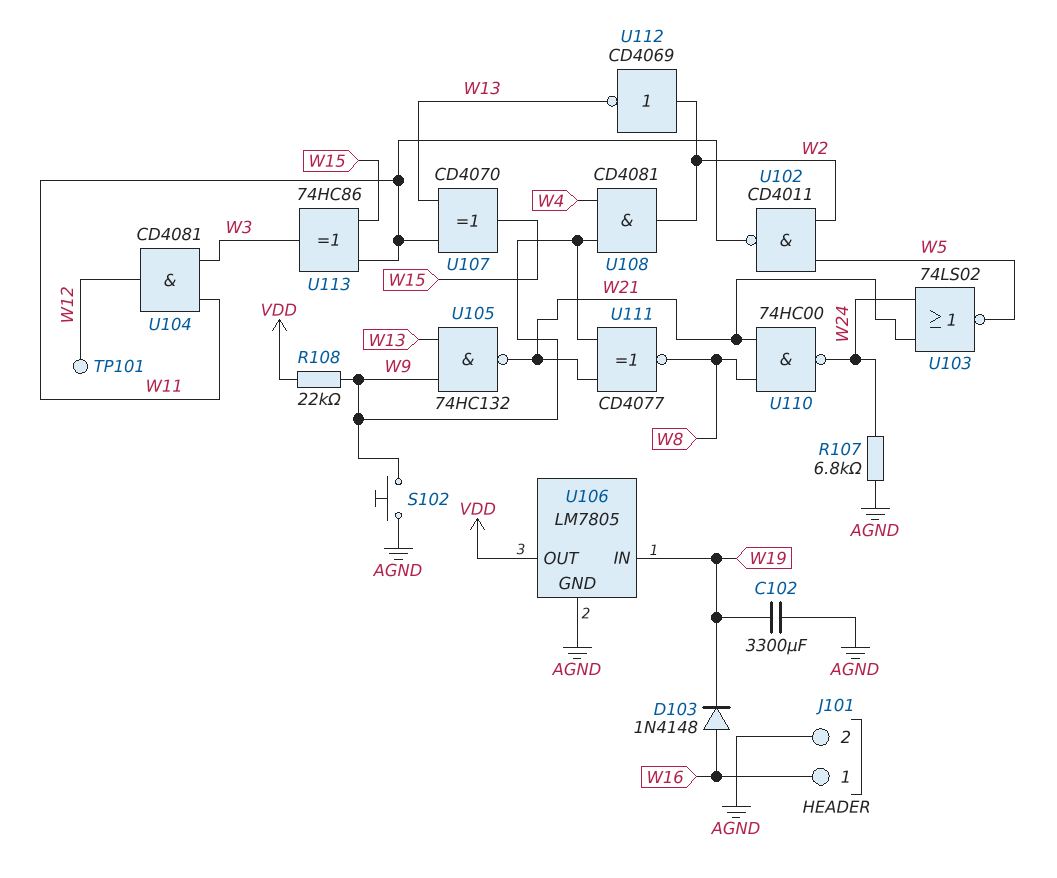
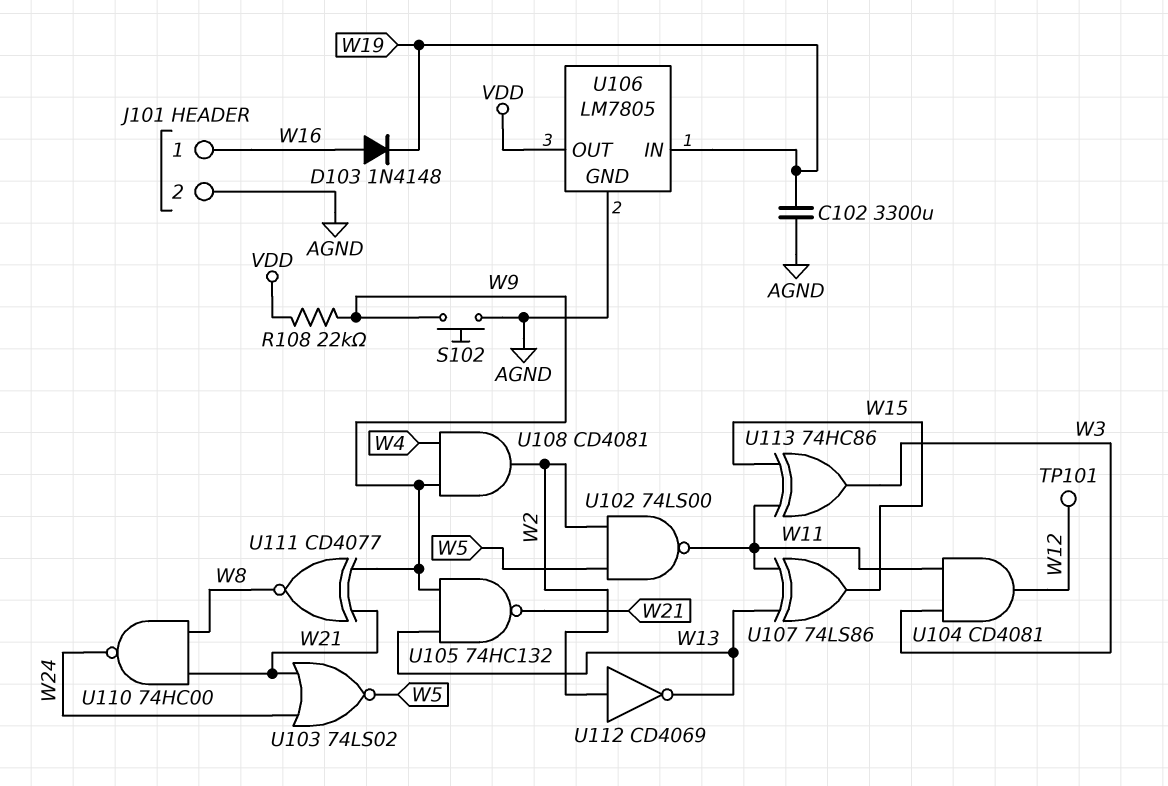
R107: 6.8k (AGND, W24) -> none
U102: NAND CD4011 (in W2, in W5, out W11) -> NAND 74LS00 (in W2, in W5, out W11)
U107: XOR CD4070 (in W11, in W13, out W15) -> XOR 74LS86 (in W11, in W13, out W15)

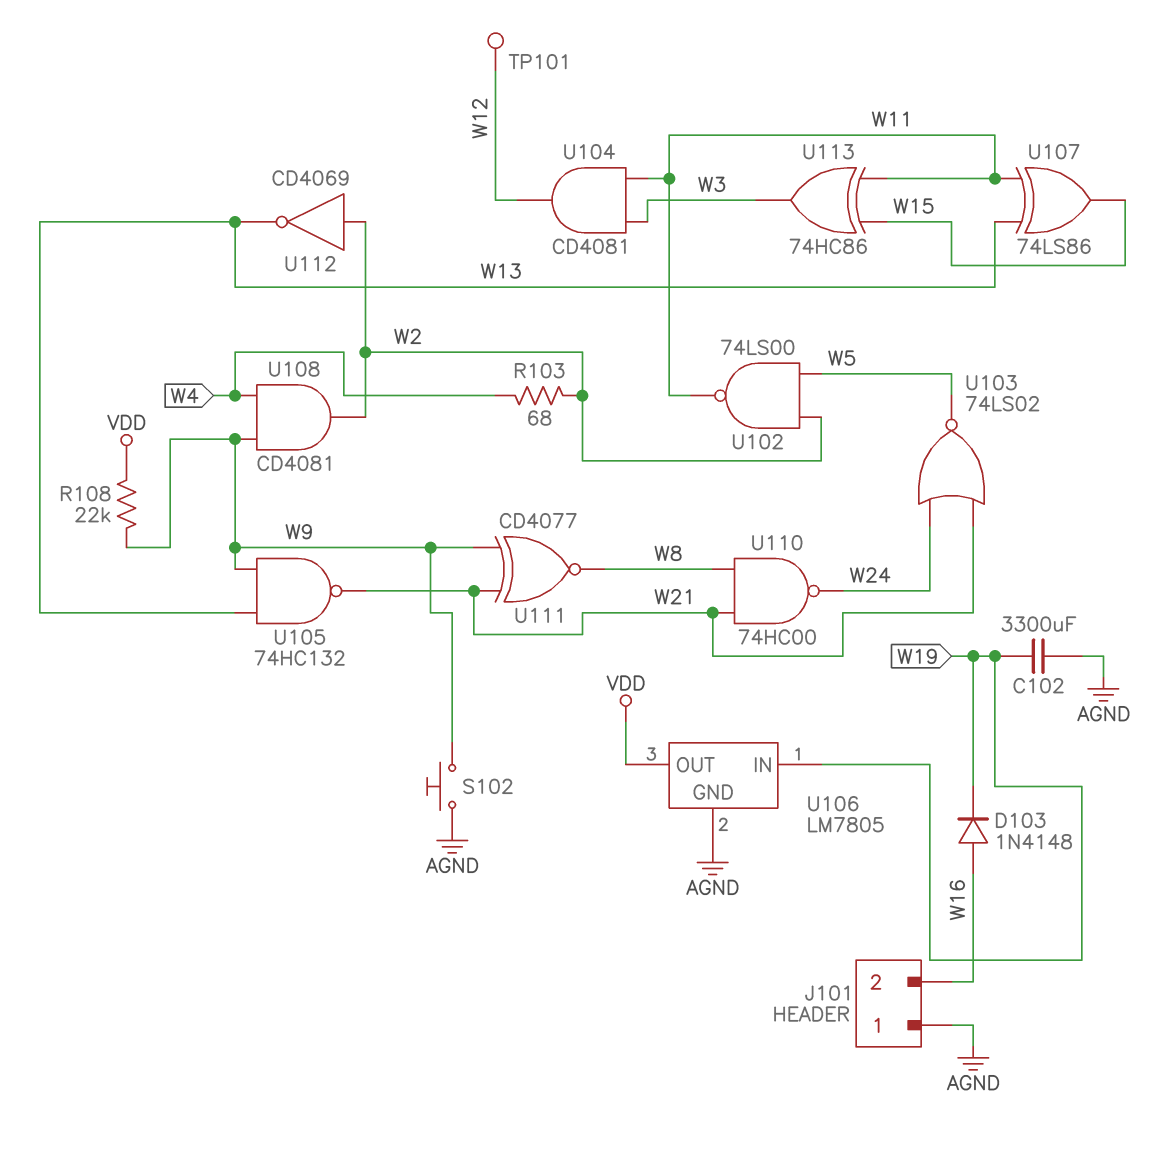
J101 pin 1: W16 -> AGND
J101 pin 2: AGND -> W16
R103: none -> 68 (W2, W4)

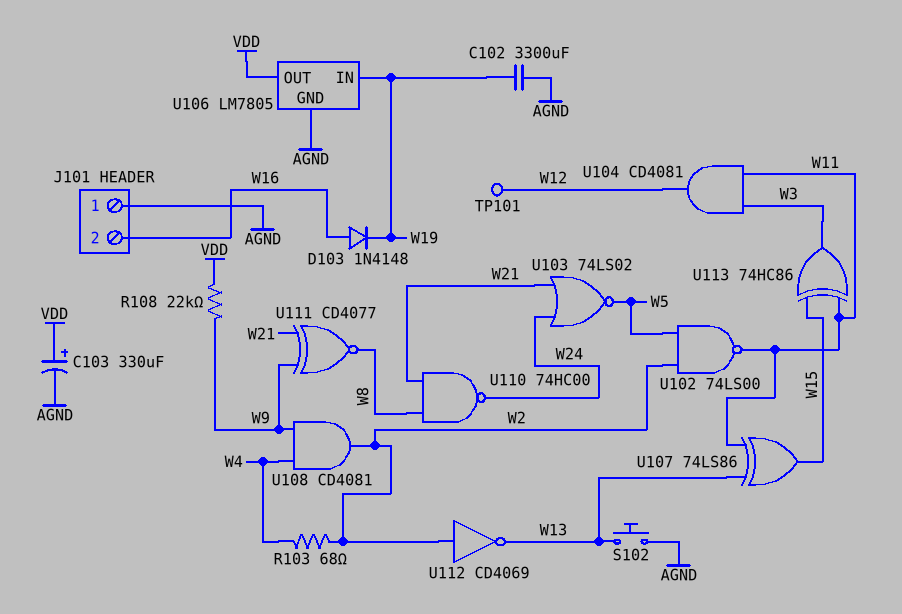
C103: none -> 330uF (plus VDD, minus AGND)
S102: button (AGND, W9) -> button (AGND, W13)
U105: NAND 74HC132 (in W9, in W13, out W21) -> none

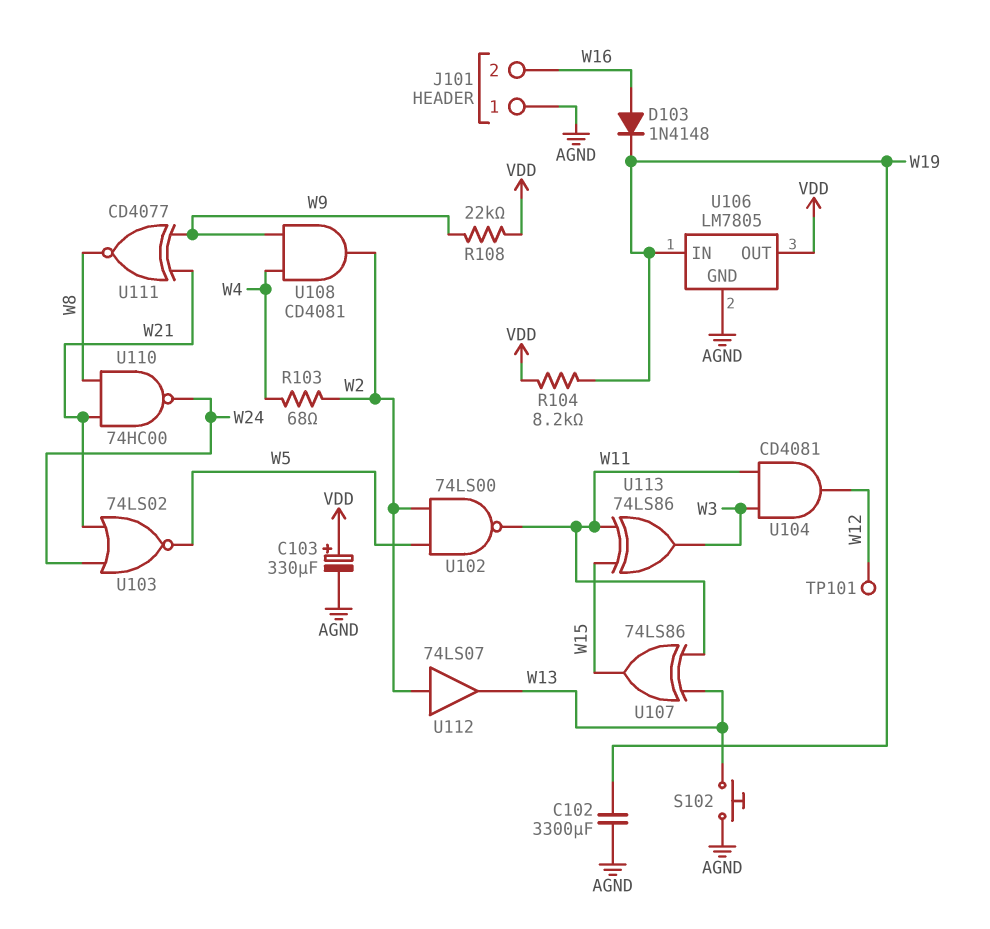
R104: none -> 8.2k (VDD, W19)
U112: NOT CD4069 (in W2, out W13) -> buffer 74LS07 (in W2, out W13)
U113: XOR 74HC86 (in W11, in W15, out W3) -> XOR 74LS86 (in W11, in W15, out W3)

